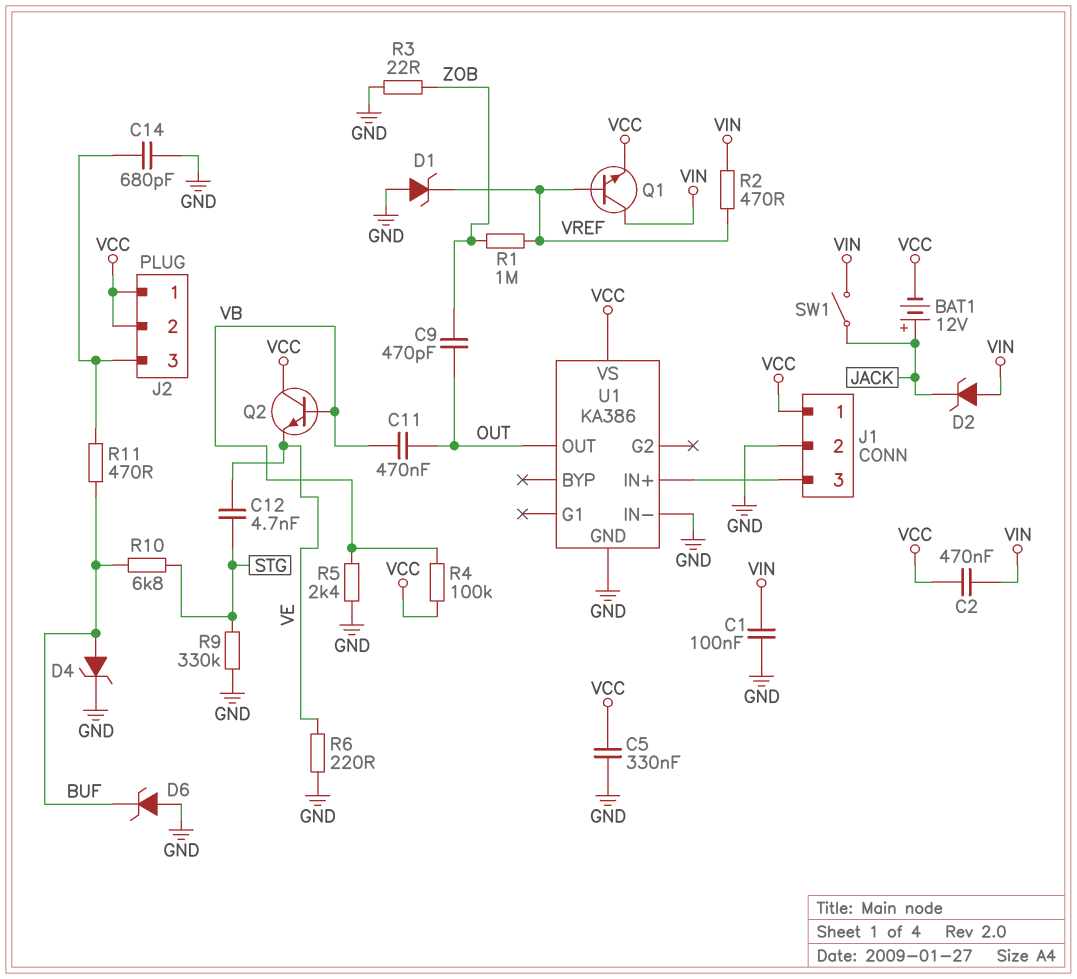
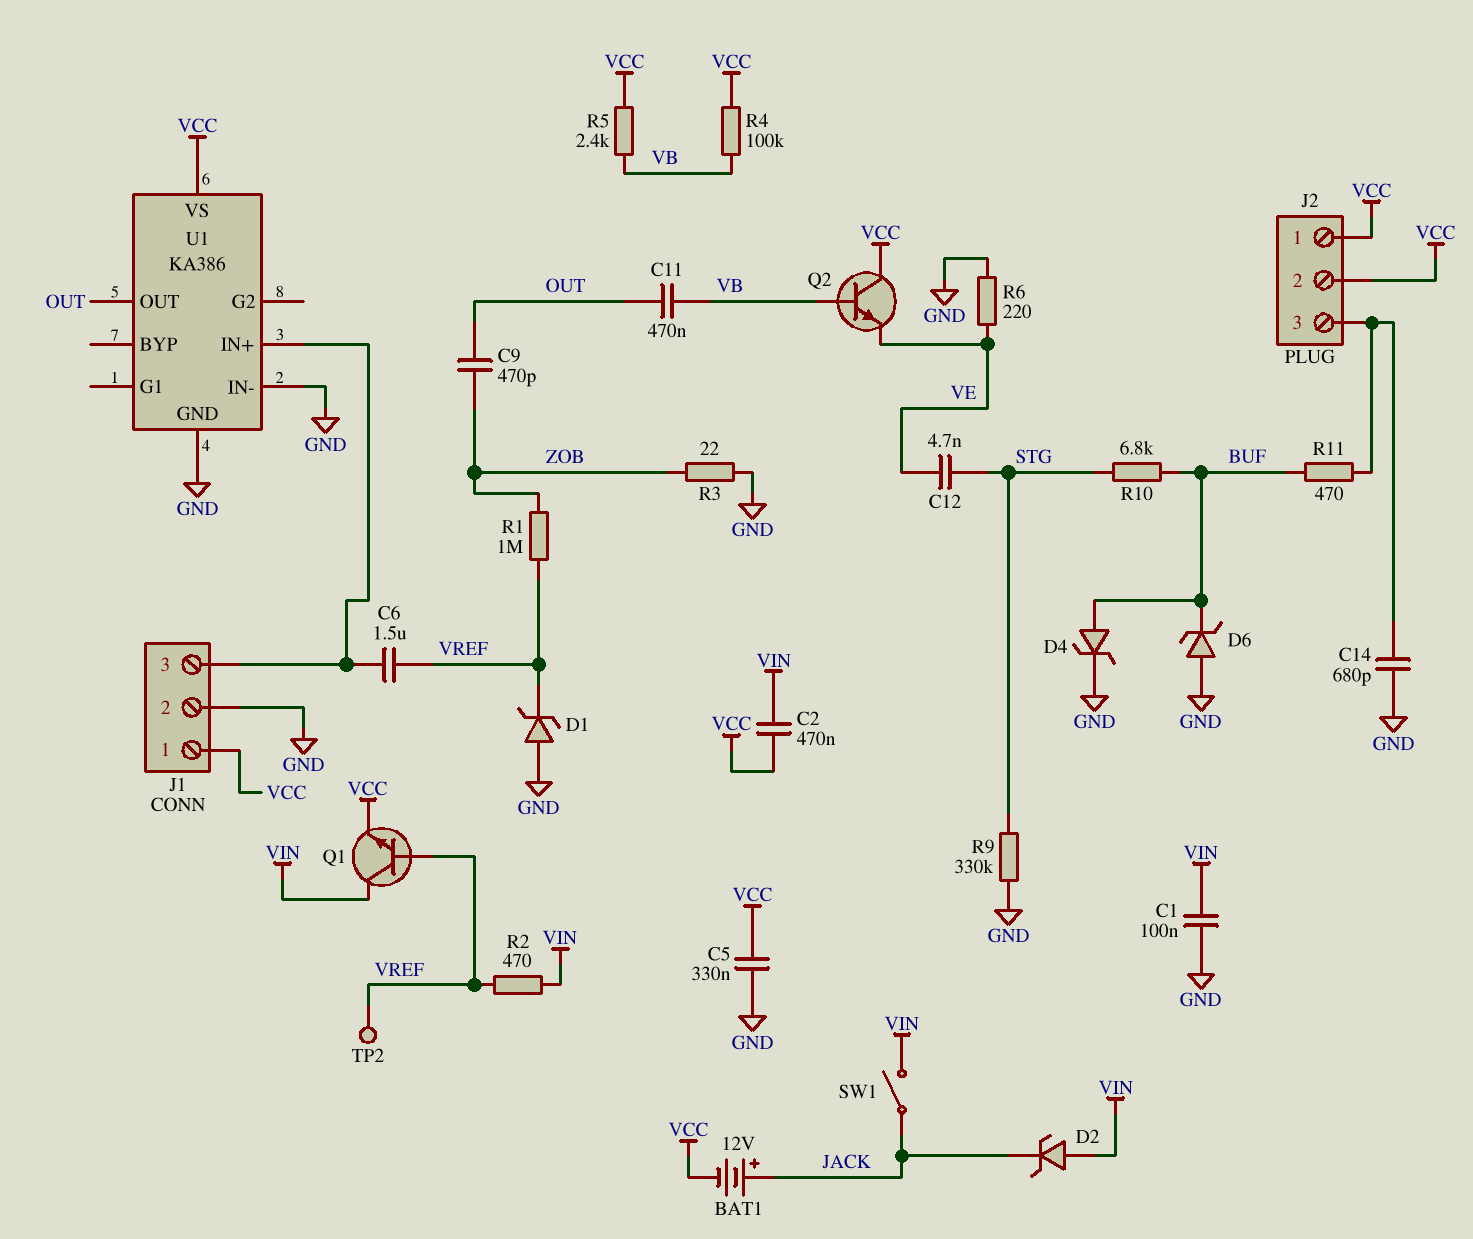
C6: none -> 1.5uF (J1/3, VREF)
R5: 2.4k (GND, VB) -> 2.4k (VB, VCC)
TP2: none -> test point (VREF)

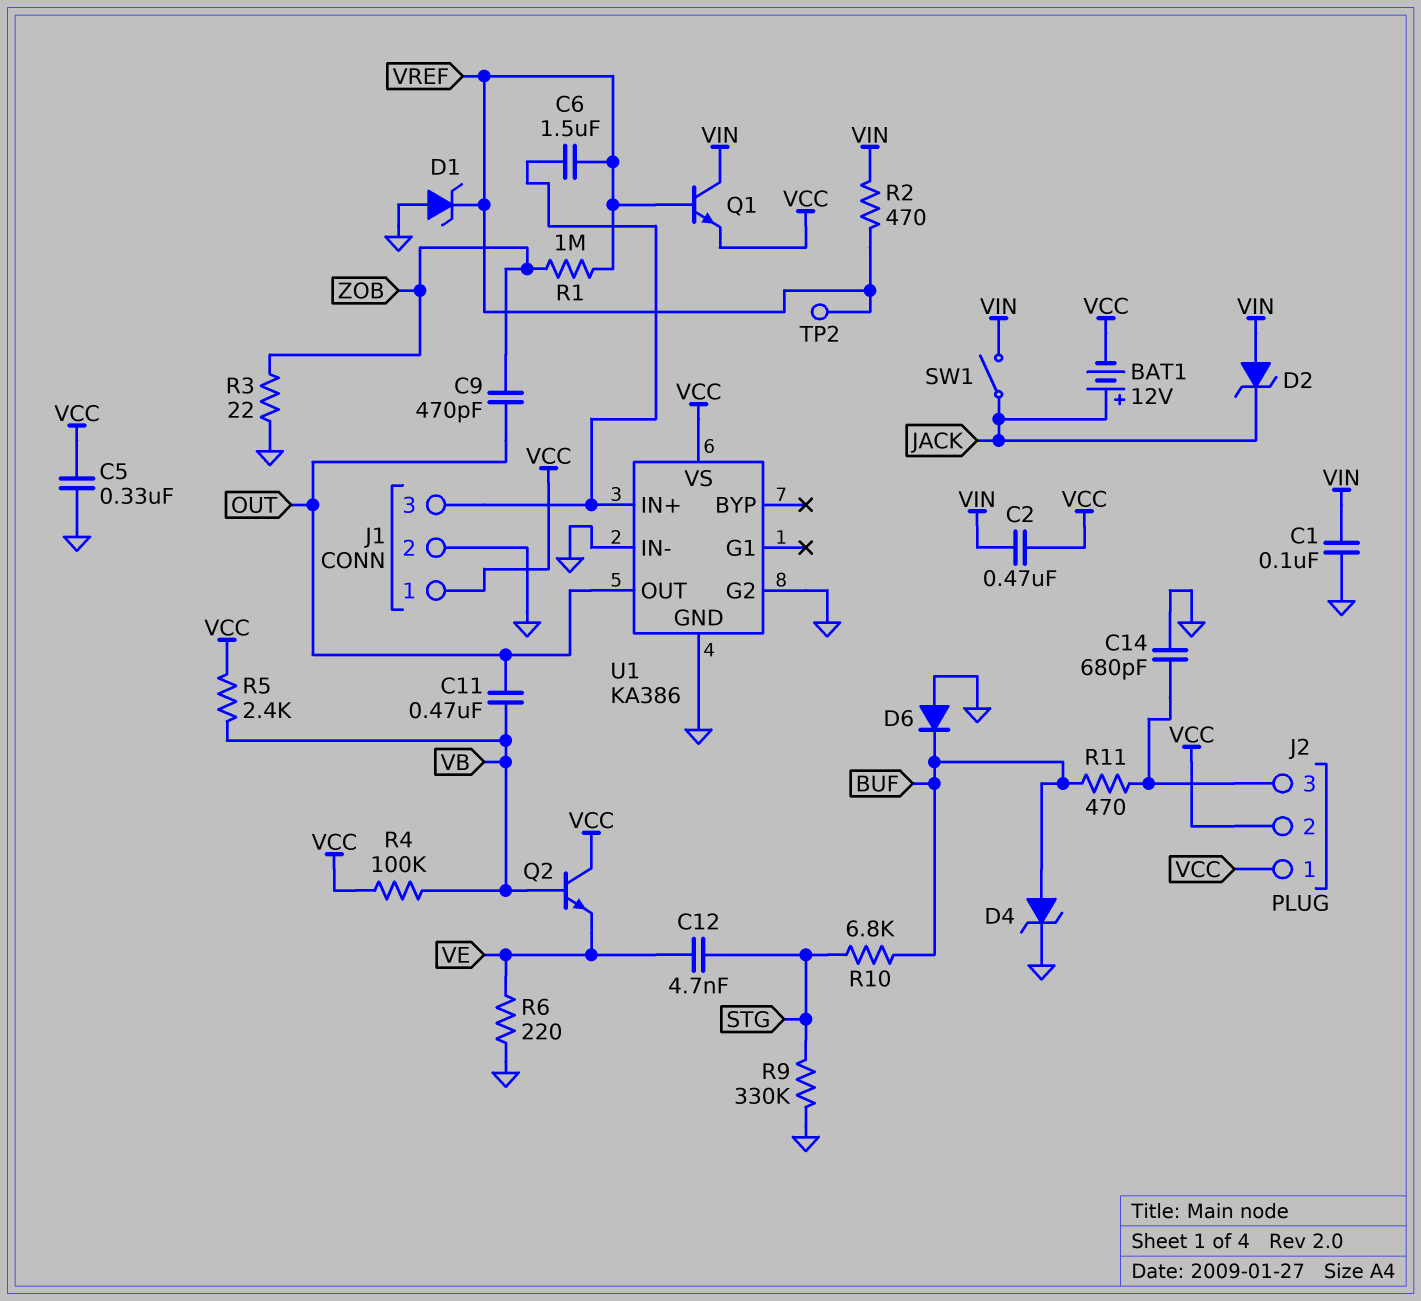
D6: zener (A GND, K BUF) -> diode (A GND, K BUF)
U1 pin G2: none -> GND

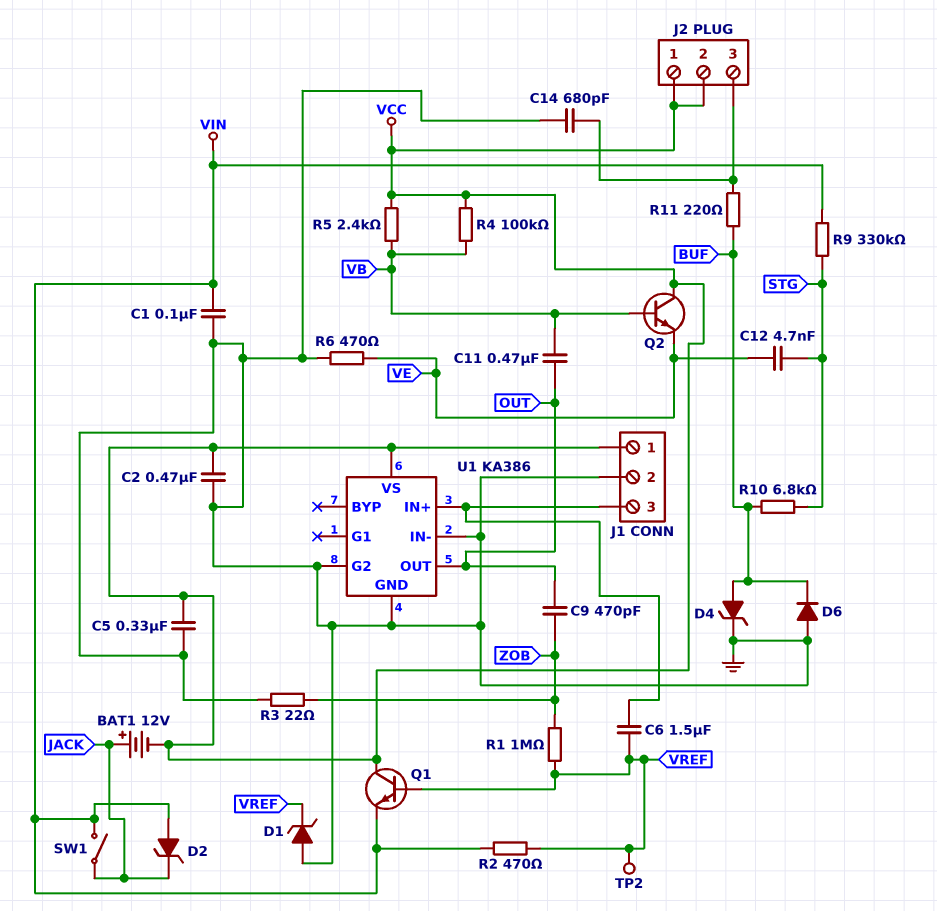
C2: 470nF (VCC, VIN) -> 470nF (GND, VCC)
Q1: NPN (B VREF, C VIN, E VCC) -> NPN (B VREF, C VCC, E VIN)
R6: 220 (GND, VE) -> 470 (GND, VE)
R9: 330k (GND, STG) -> 330k (STG, VIN)
R11: 470 (BUF, J2/3) -> 220 (BUF, J2/3)

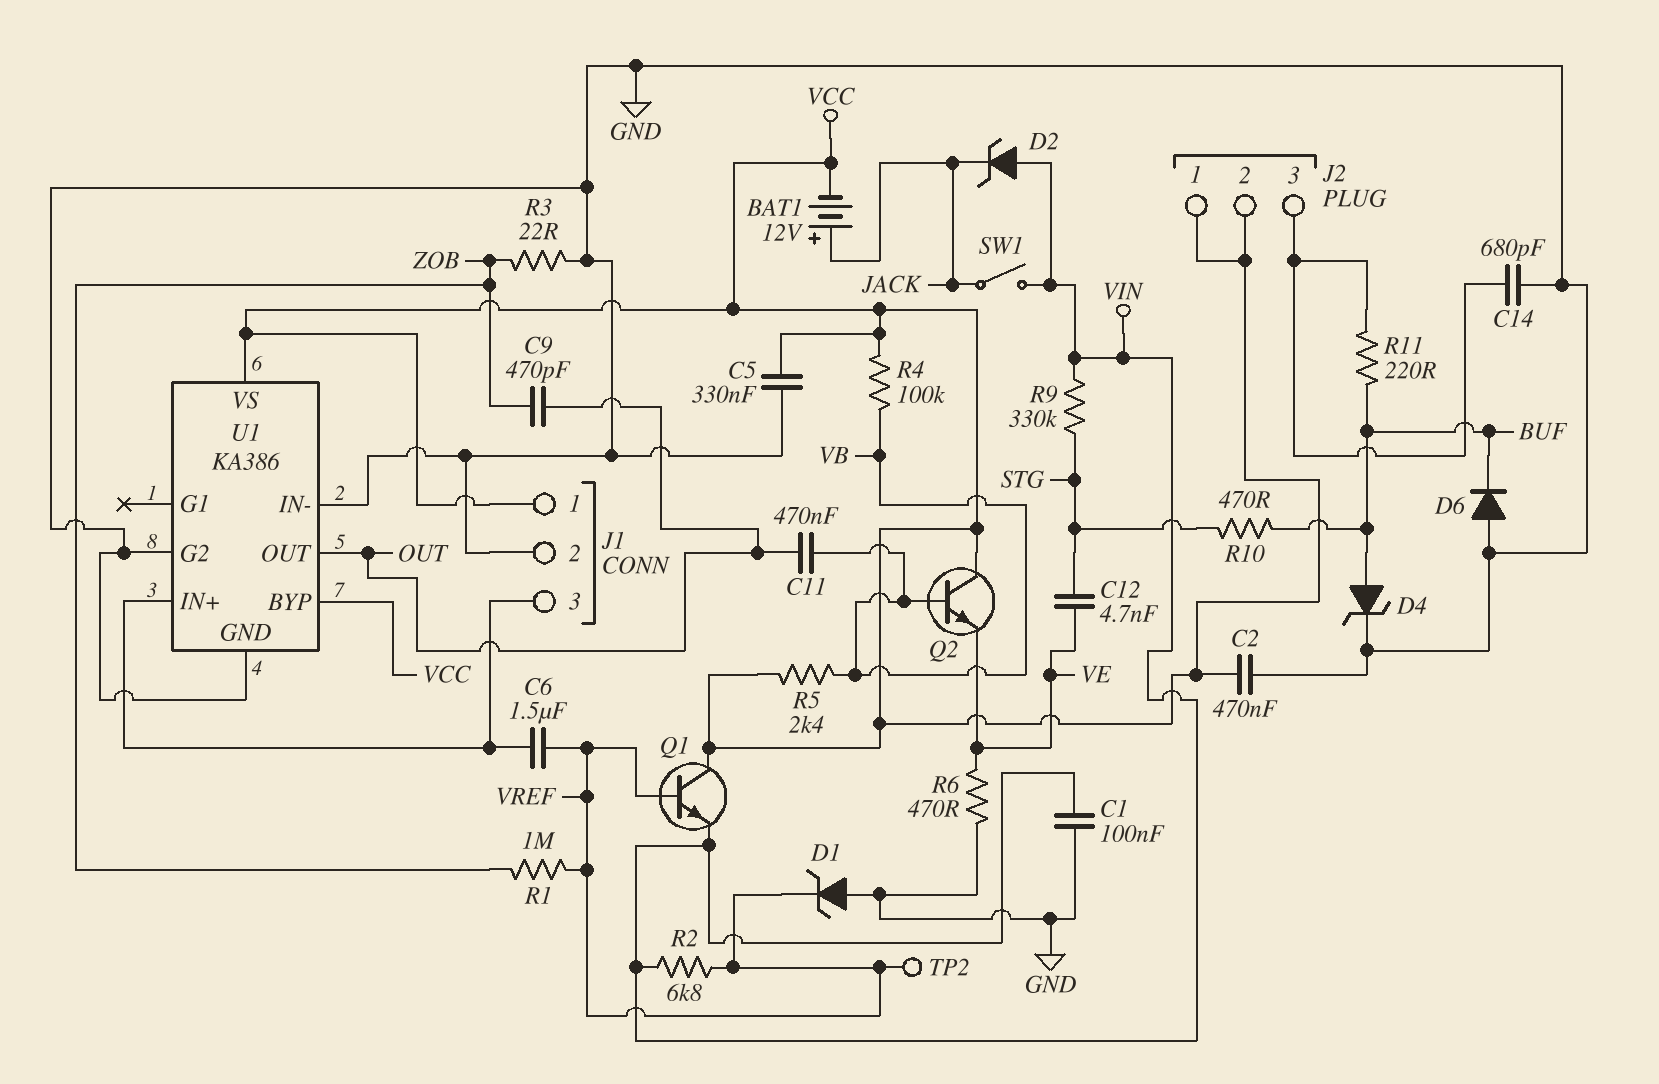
R2: 470 (VIN, VREF) -> 6.8k (VIN, VREF)
R10: 6.8k (BUF, STG) -> 470 (BUF, STG)
U1 pin BYP: none -> VCC

